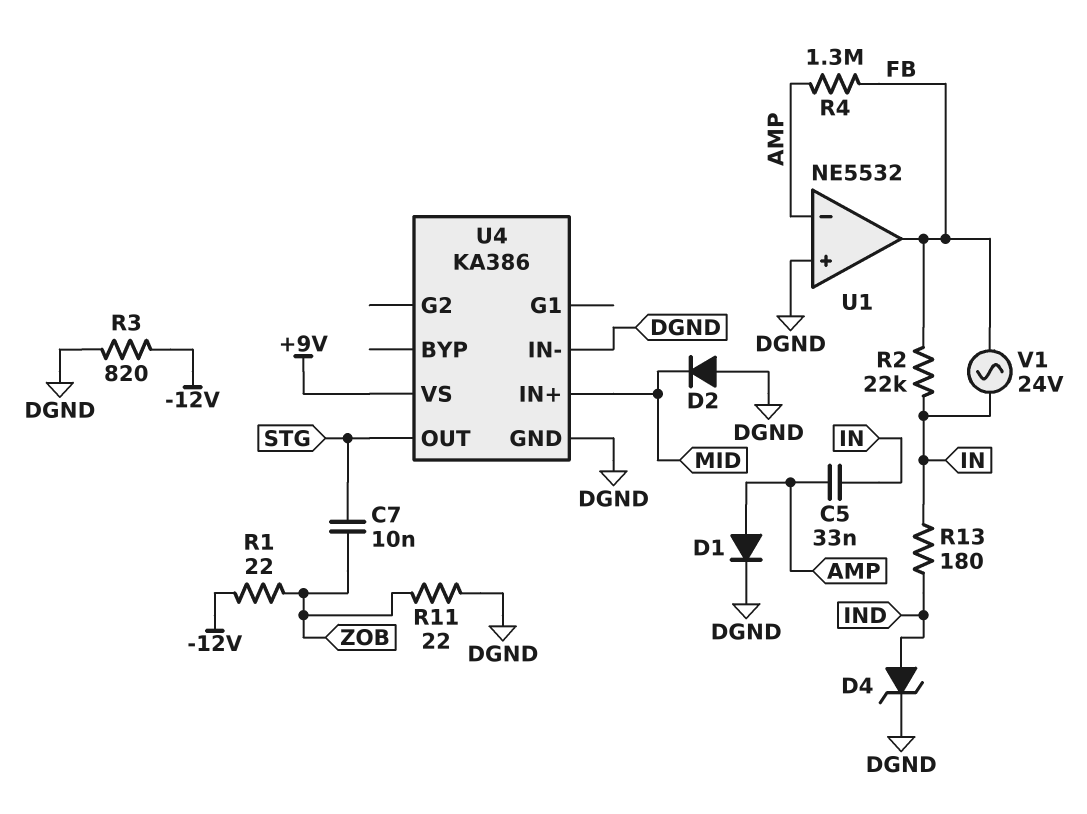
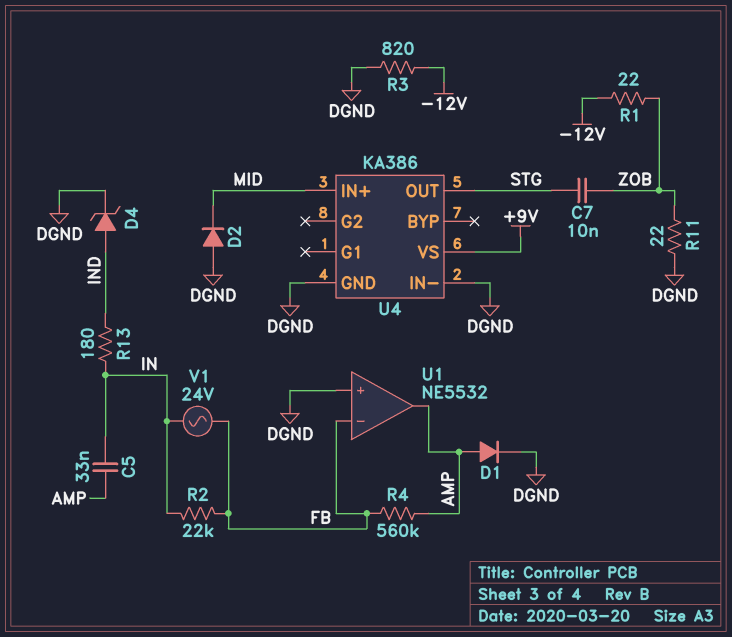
R4: 1.3M (AMP, FB) -> 560k (AMP, FB)
U1 pin in-: AMP -> FB
U1 pin out: FB -> AMP

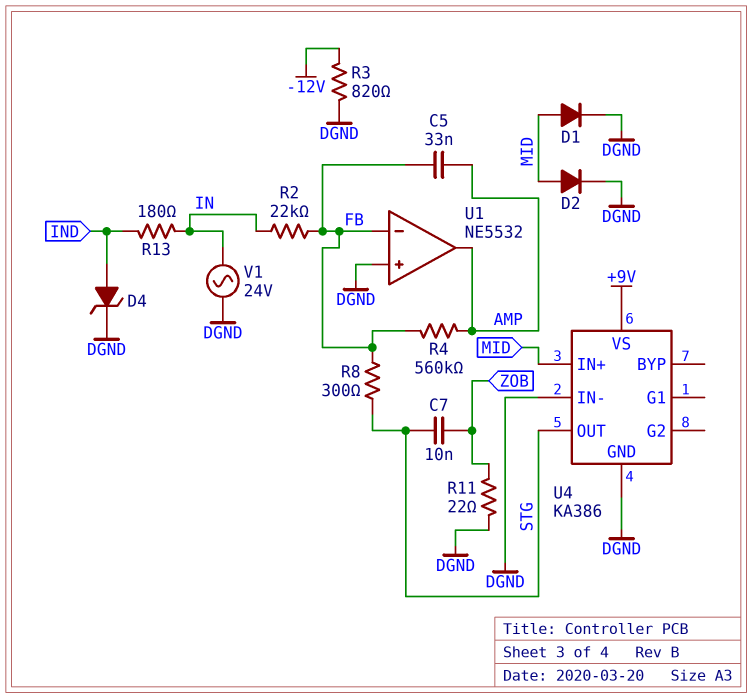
C5: 33nF (AMP, IN) -> 33nF (AMP, FB)
D1: diode (A AMP, K DGND) -> diode (A MID, K DGND)
D2: diode (A DGND, K MID) -> diode (A MID, K DGND)
R1: 22 (-12V, ZOB) -> none
R8: none -> 300 (FB, STG)
V1: AC 24V (FB, IN) -> AC 24V (DGND, IN)

